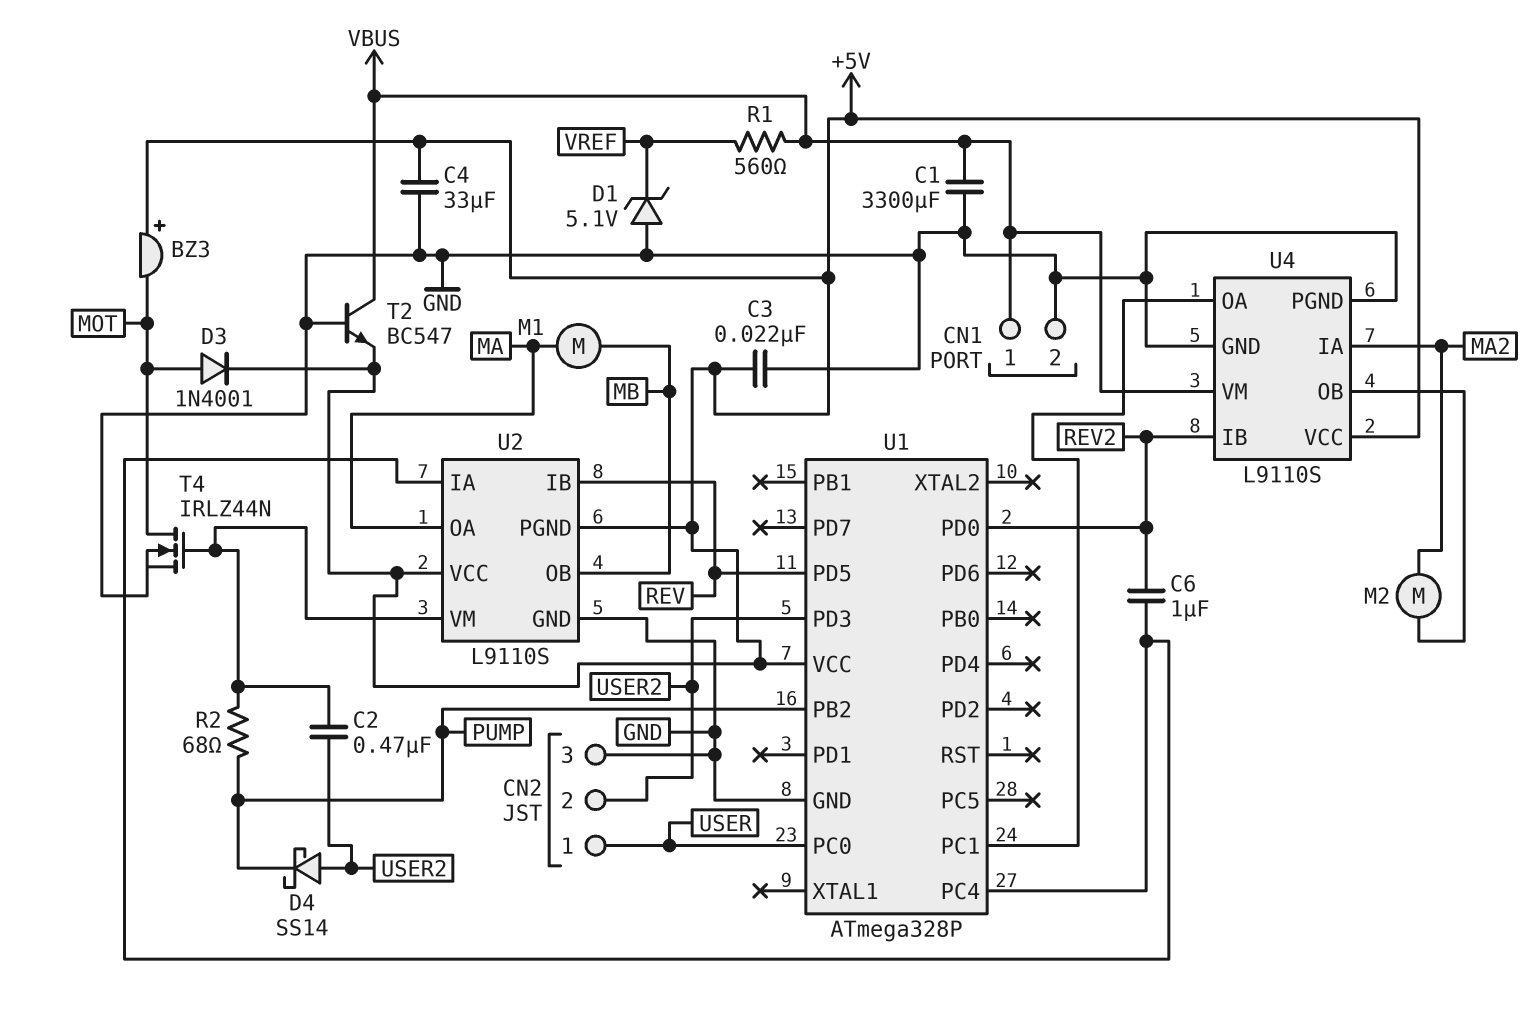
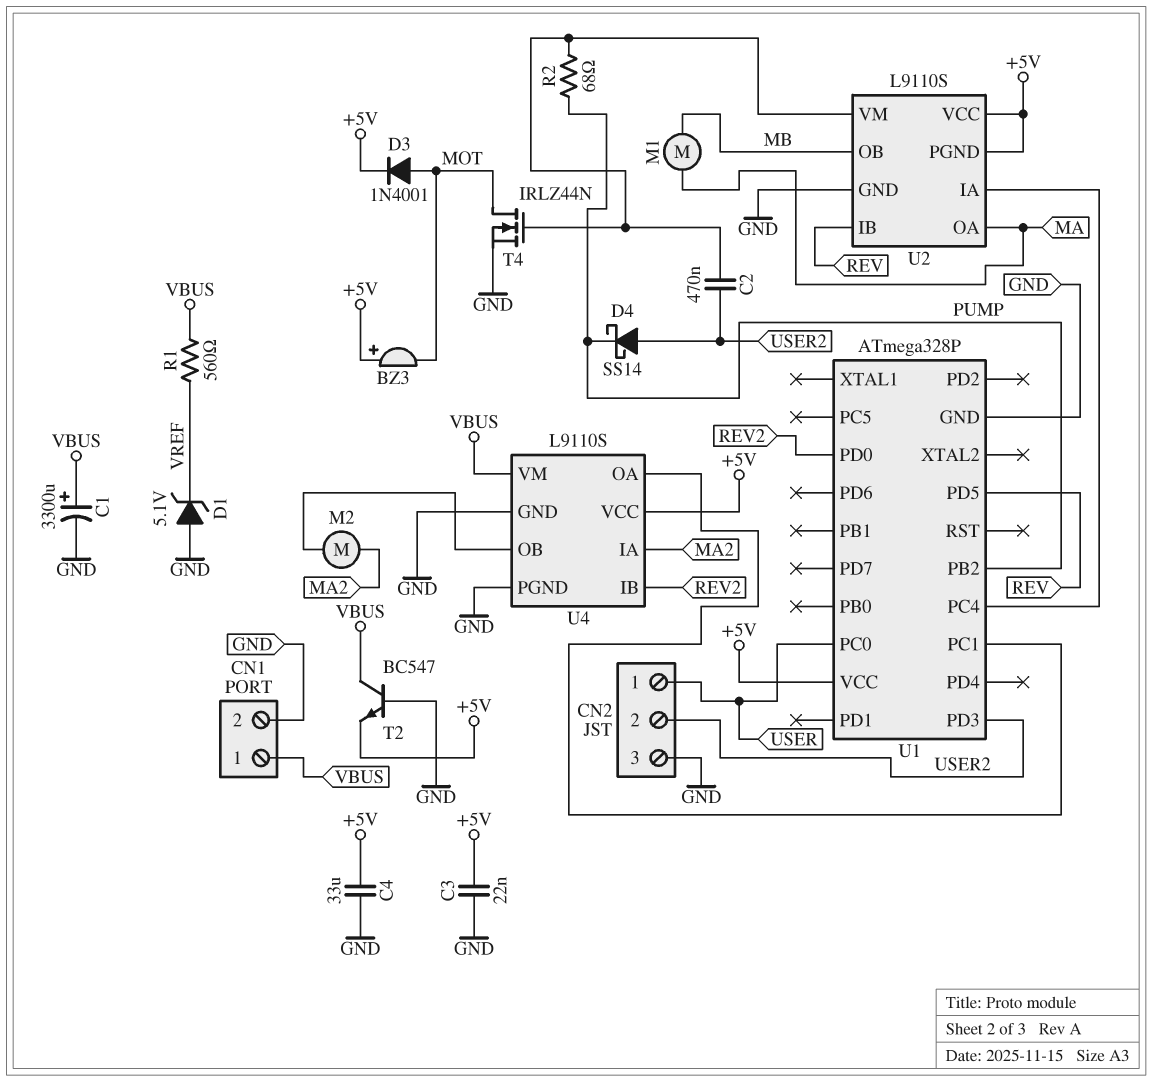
C1: 3300uF (GND, VBUS) -> 3300uF (plus VBUS, minus GND)
C6: 1uF (REV2, U1/PC4) -> none

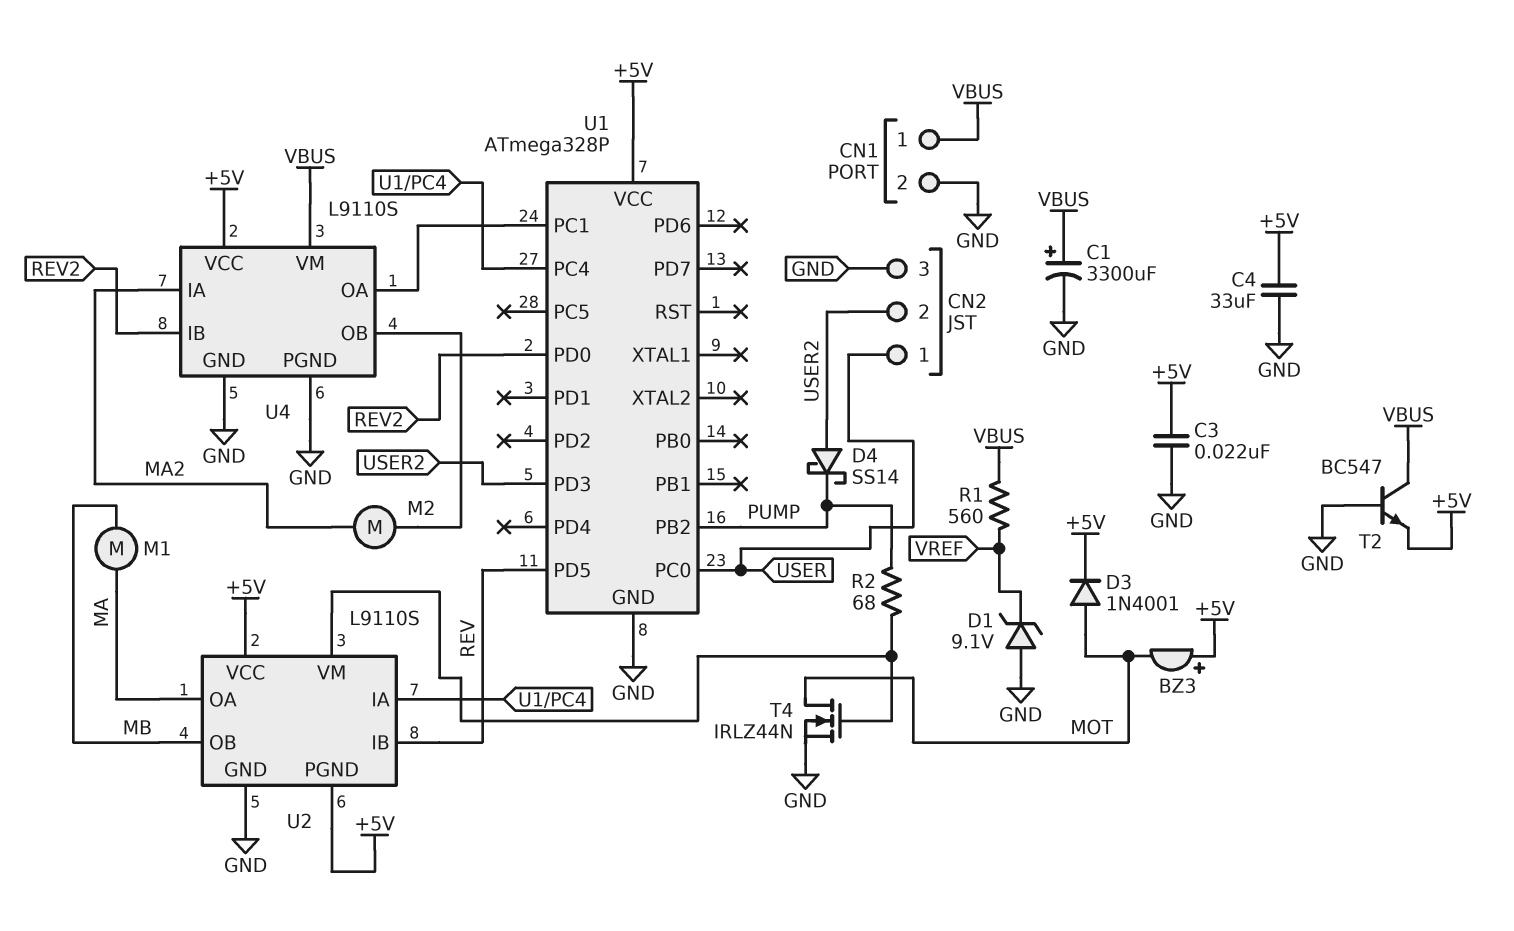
C2: 470nF (U2/VM, USER2) -> none
D1: zener 5.1V (A GND, K VREF) -> zener 9.1V (A GND, K VREF)

